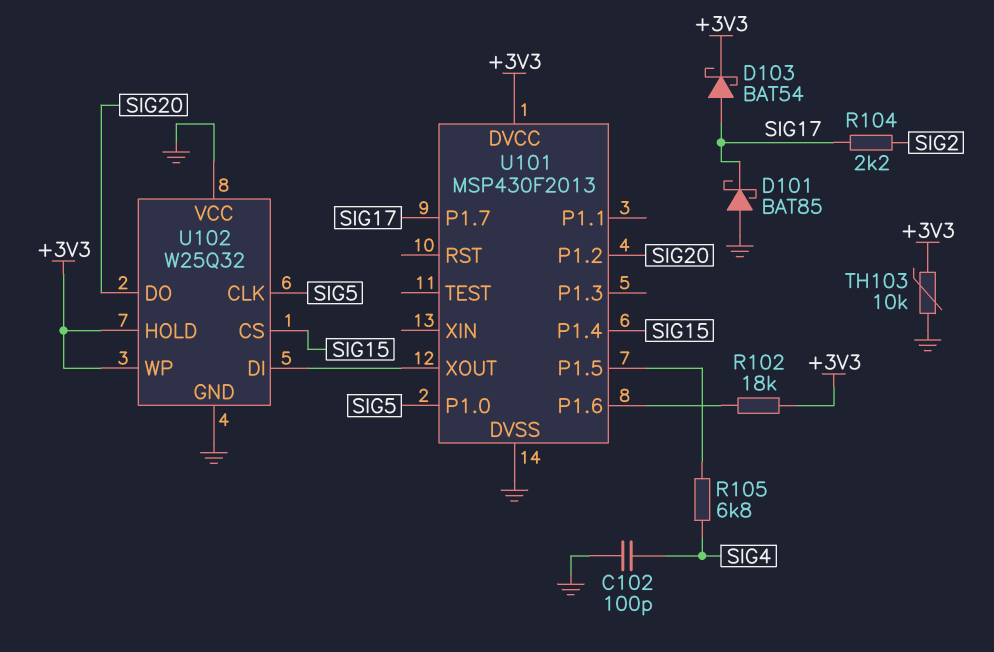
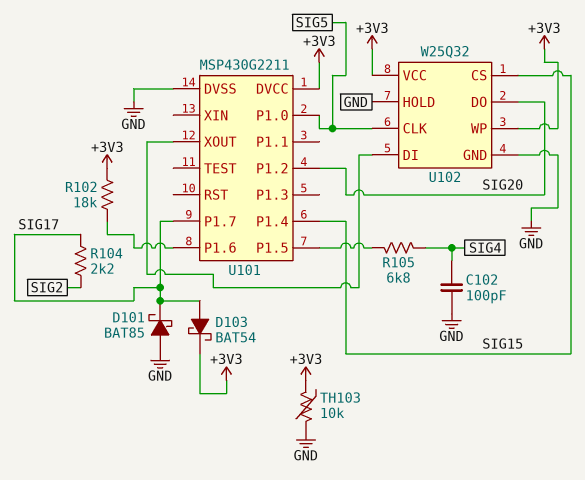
U101: MSP430F2013 -> MSP430G2211
U102 pin HOLD: +3V3 -> GND
U102 pin VCC: GND -> +3V3

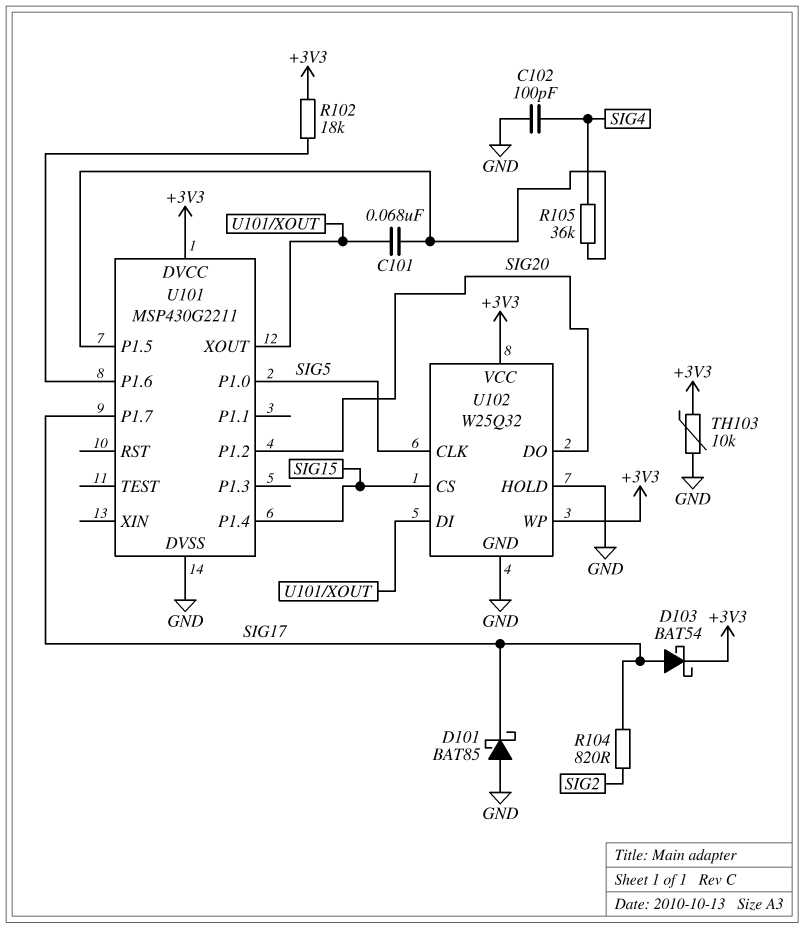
C101: none -> 68nF (U101/P1.5, U101/XOUT)
R104: 2.2k (SIG2, SIG17) -> 820 (SIG2, SIG17)
R105: 6.8k (SIG4, U101/P1.5) -> 36k (SIG4, U101/P1.5)

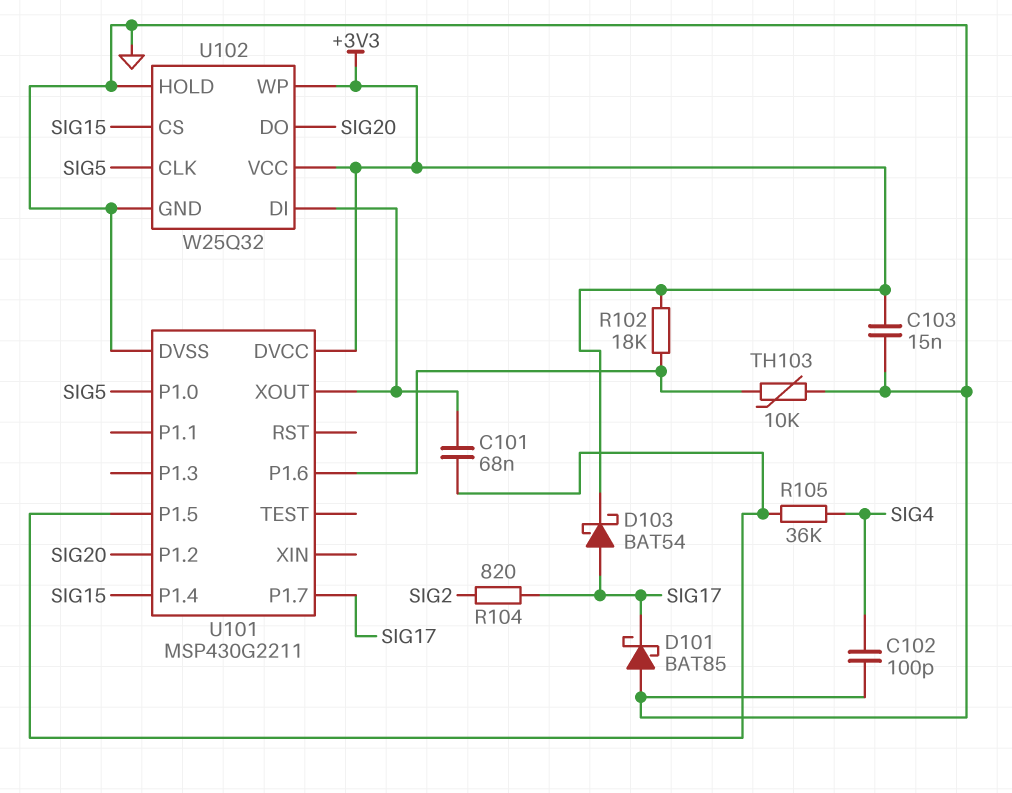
C103: none -> 15nF (+3V3, GND)
TH103: 10k (+3V3, GND) -> 10k (GND, U101/P1.6)

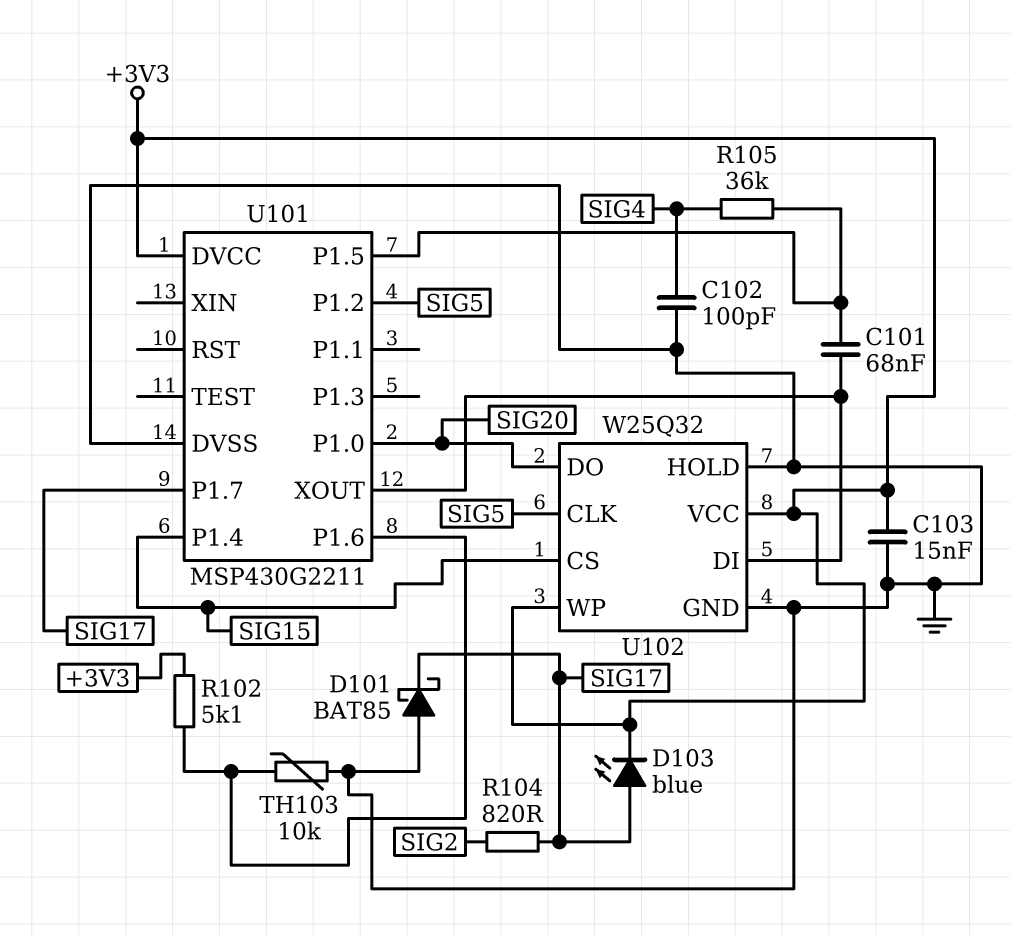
D103: schottky BAT54 (A SIG17, K +3V3) -> LED blue (A SIG17, K +3V3)
R102: 18k (+3V3, U101/P1.6) -> 5.1k (+3V3, U101/P1.6)
U101 pin P1.0: SIG5 -> SIG20
U101 pin P1.2: SIG20 -> SIG5

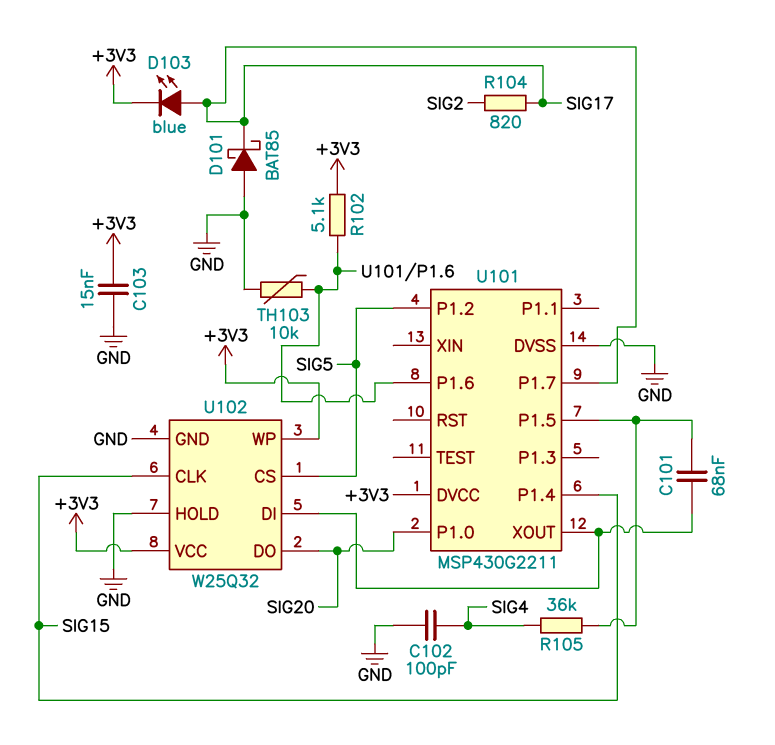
U102 pin CLK: SIG5 -> SIG15
U102 pin CS: SIG15 -> SIG5

